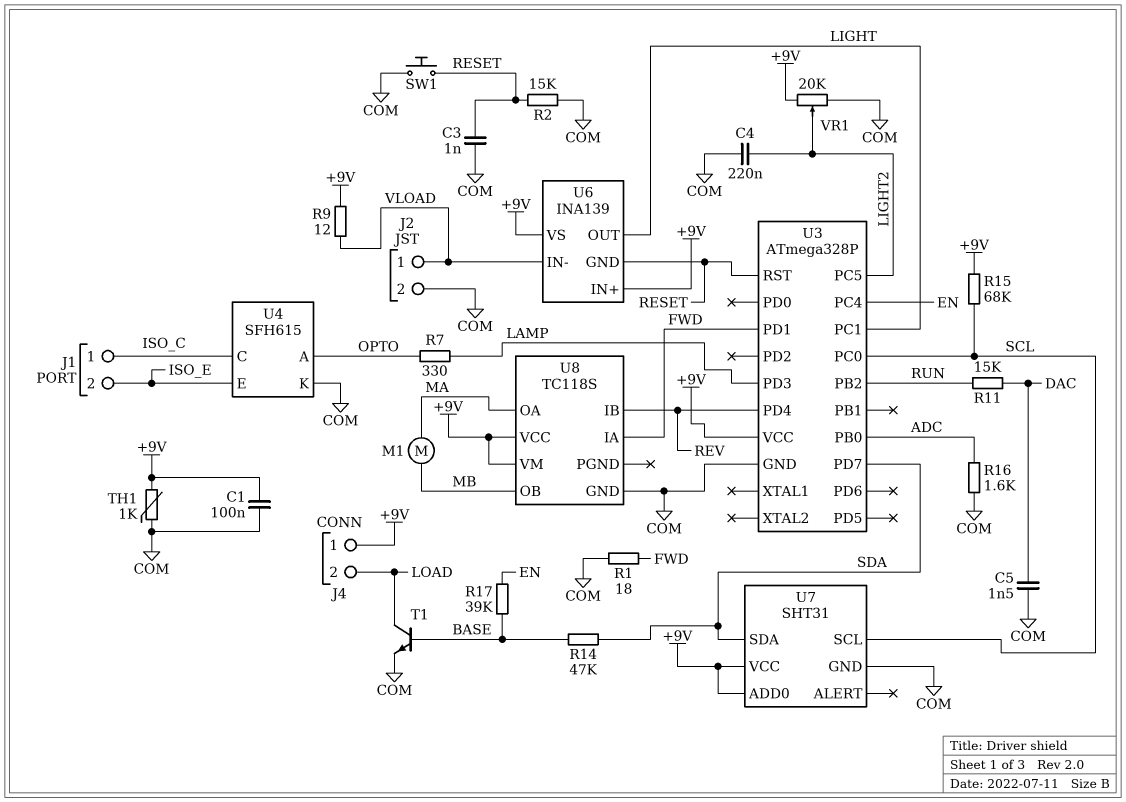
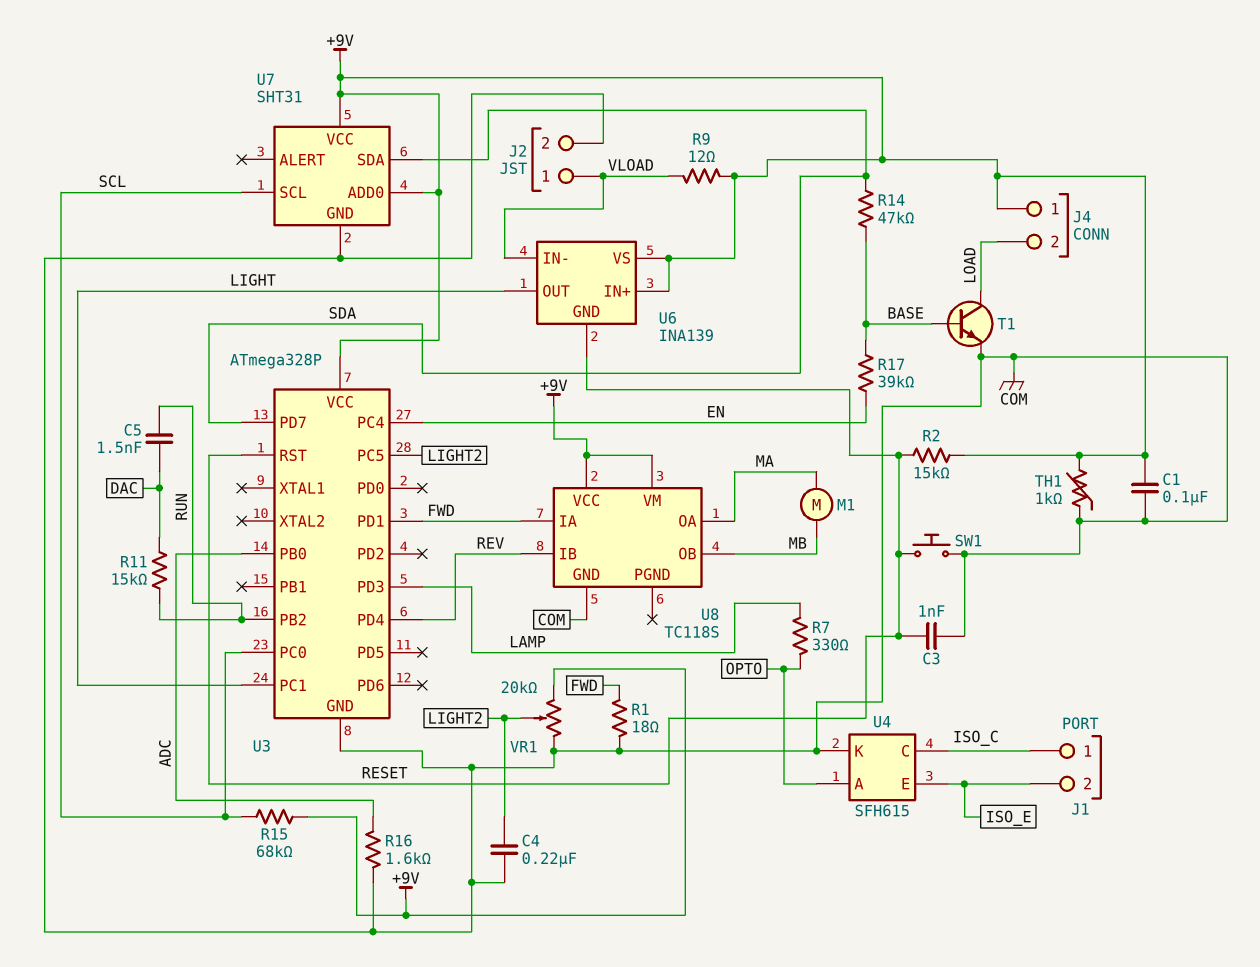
C5: 1.5nF (COM, DAC) -> 1.5nF (DAC, RUN)
R2: 15k (COM, RESET) -> 15k (+9V, RESET)

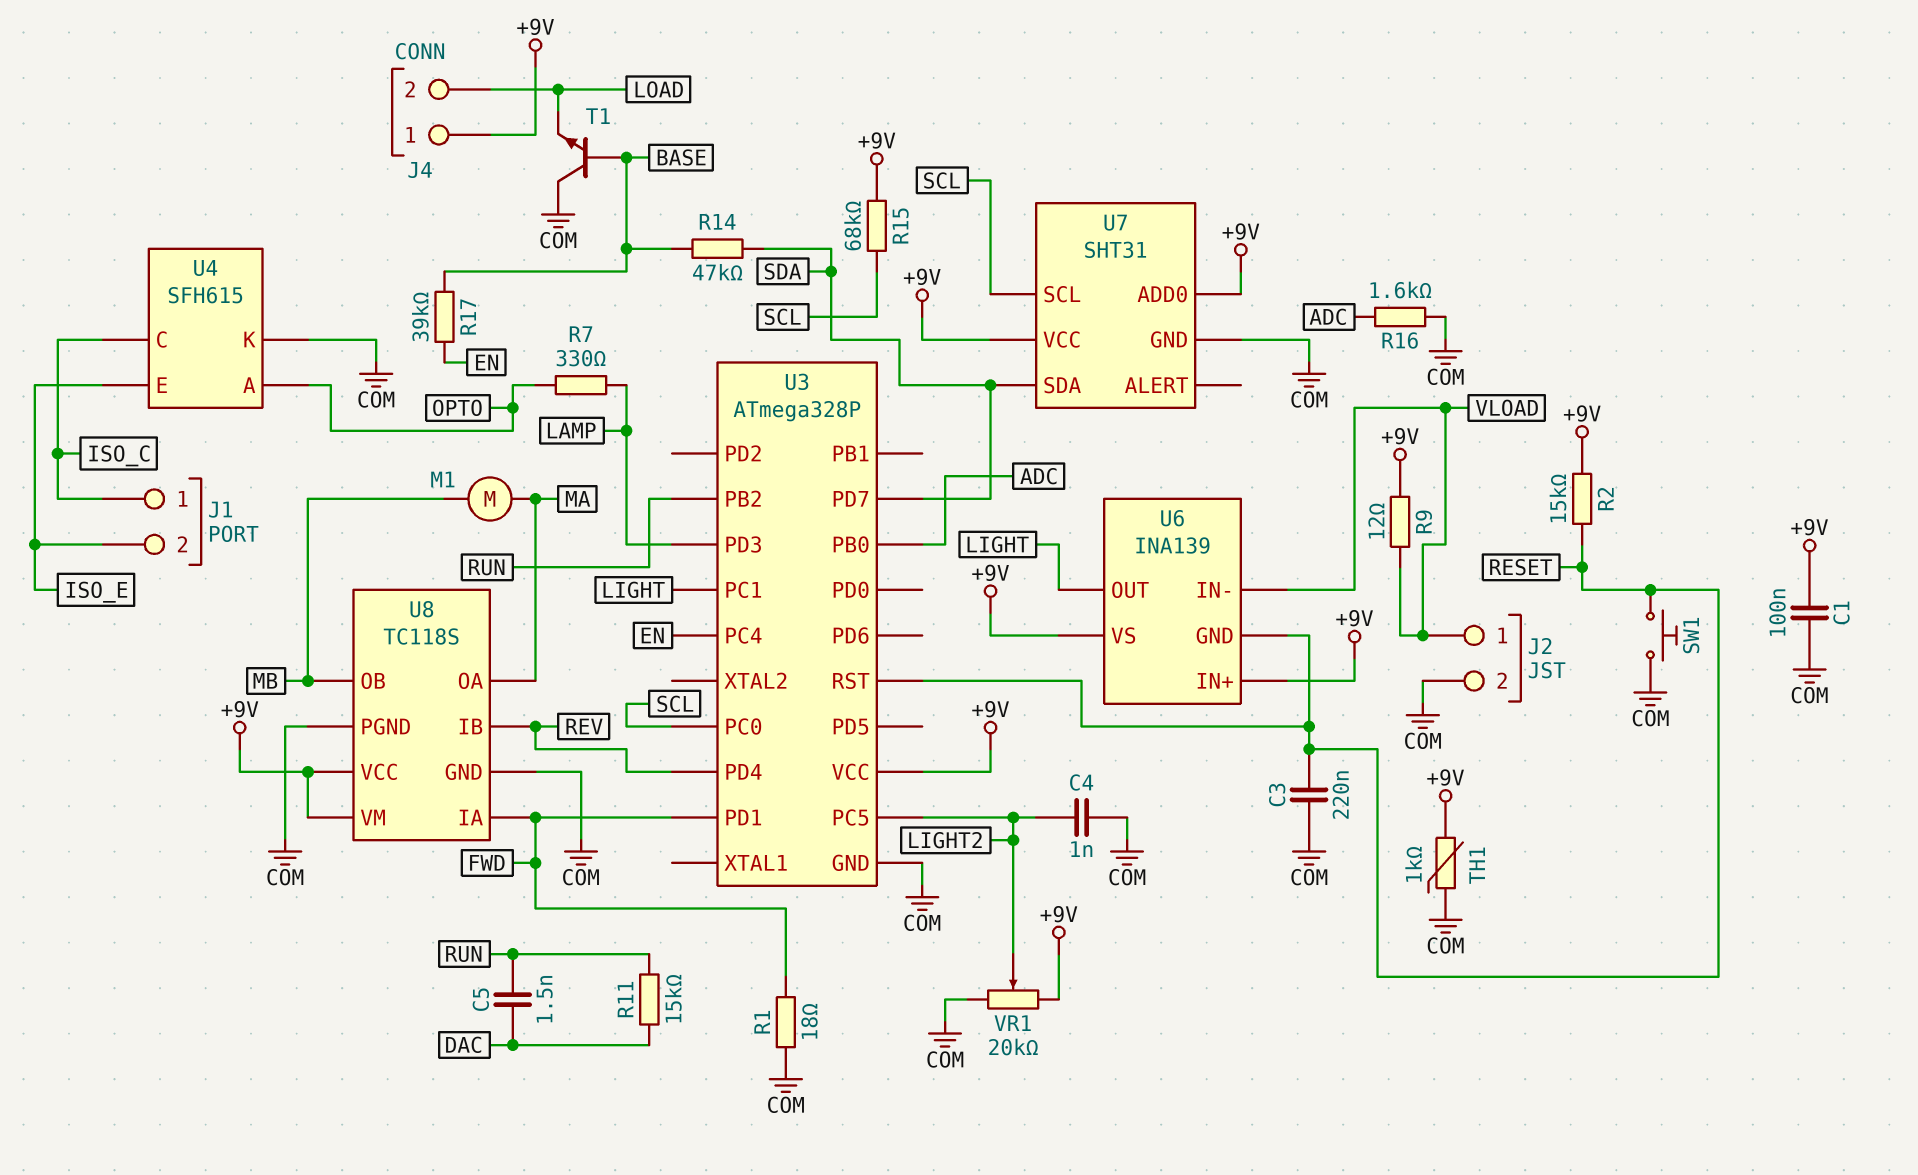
C3: 1nF (COM, RESET) -> 220nF (COM, RESET)
C4: 220nF (COM, LIGHT2) -> 1nF (COM, LIGHT2)
T1: NPN (B BASE, C LOAD, E COM) -> NPN (B BASE, C COM, E LOAD)
U8 pin PGND: none -> COM

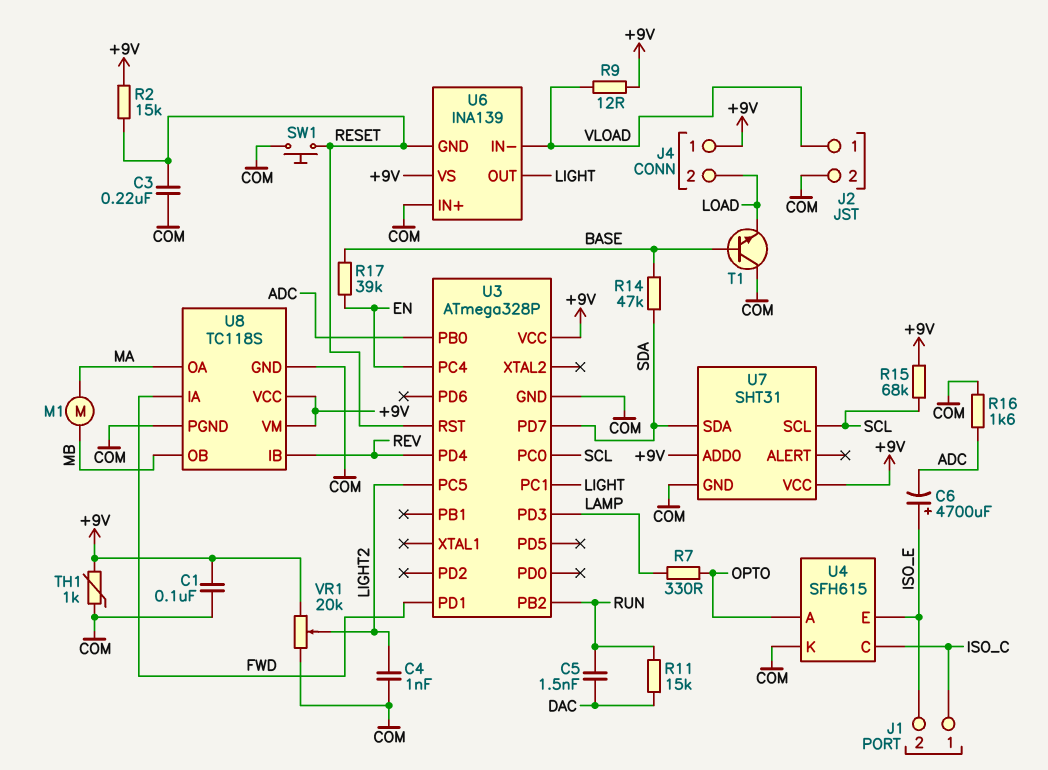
C6: none -> 4700uF (plus ISO_E, minus ADC)
R1: 18 (COM, FWD) -> none
U6 pin IN+: +9V -> COM

